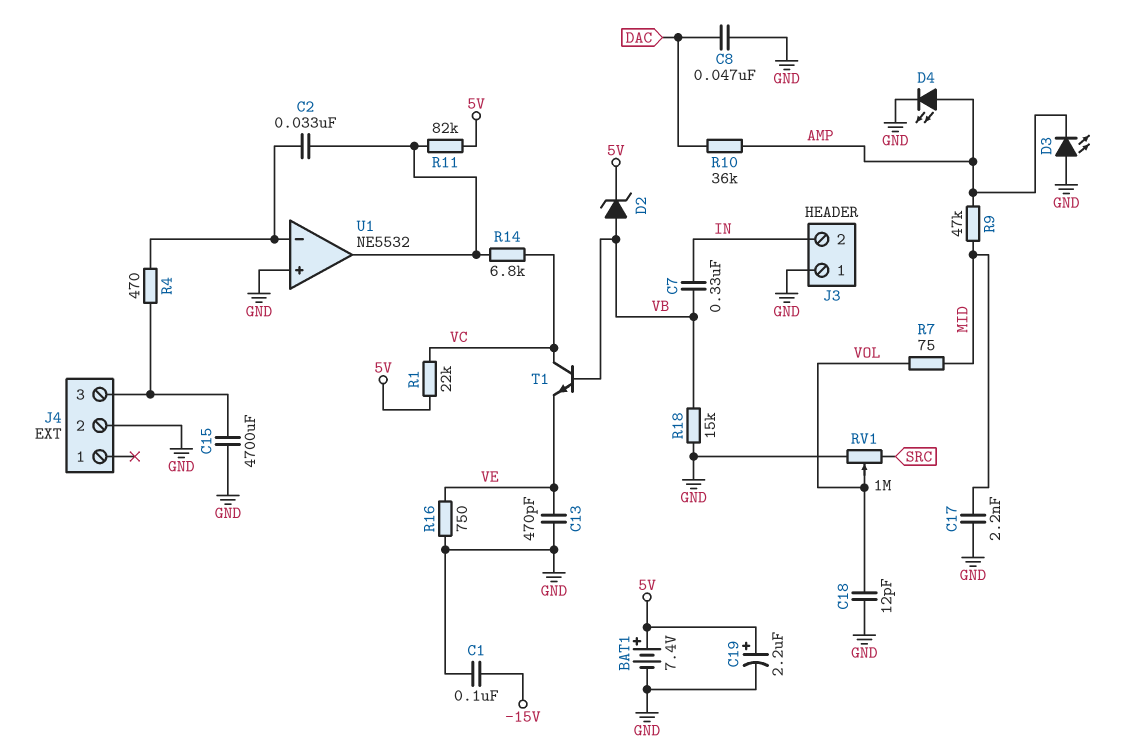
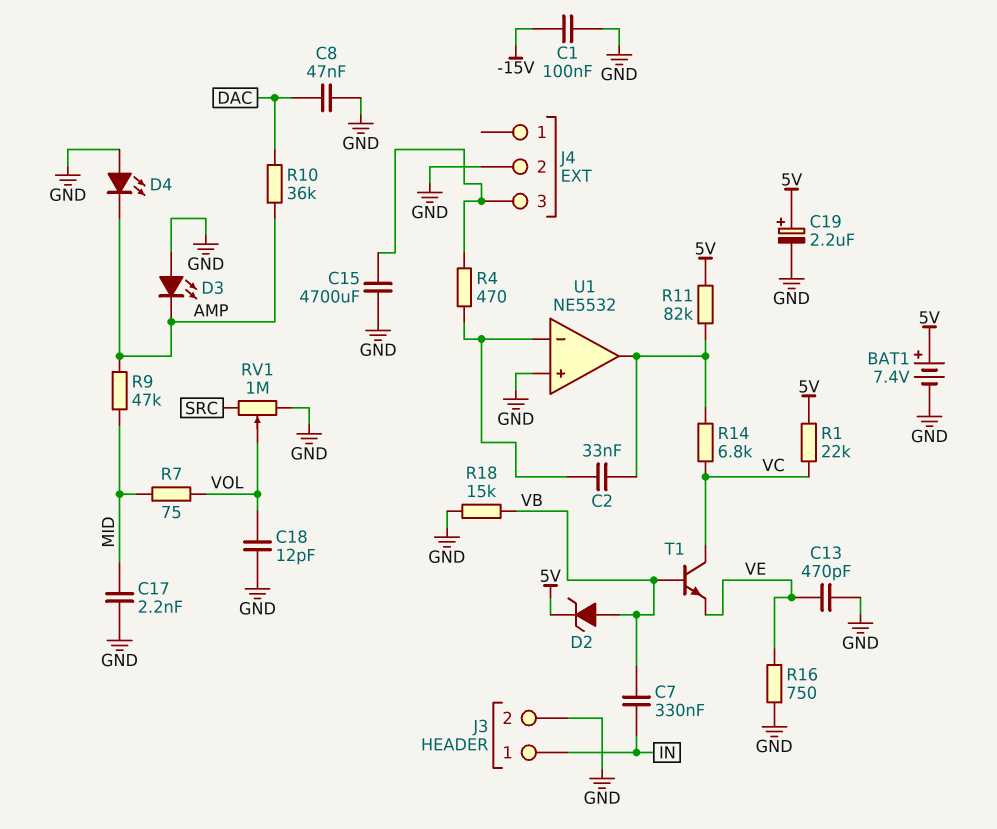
D4: LED (A AMP, K GND) -> LED (A GND, K AMP)
J3 pin 1: GND -> IN
J3 pin 2: IN -> GND

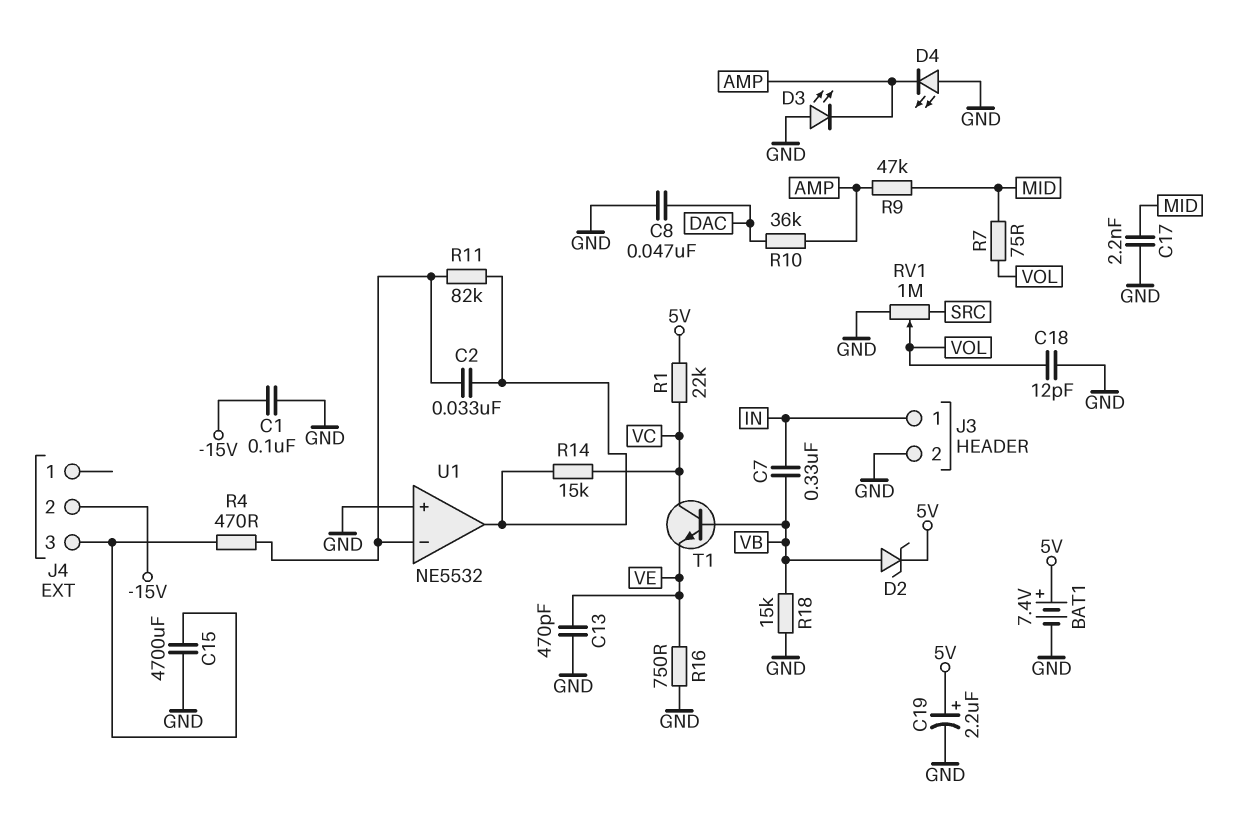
J4 pin 2: GND -> -15V
R11: 82k (5V, U1/out) -> 82k (U1/in-, U1/out)
R14: 6.8k (U1/out, VC) -> 15k (U1/out, VC)

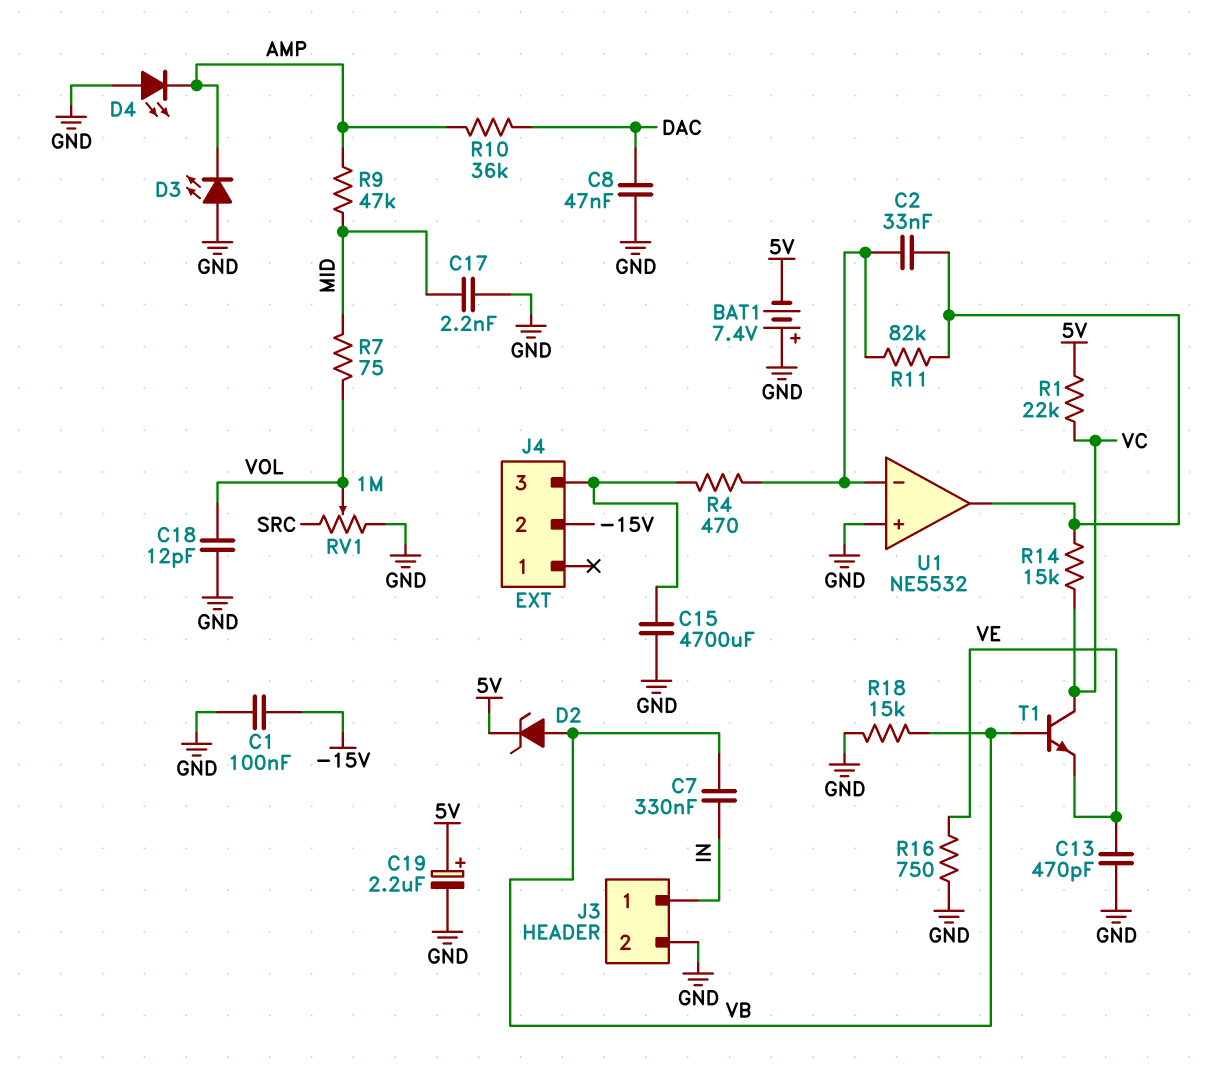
BAT1: 7.4V (plus 5V, minus GND) -> 7.4V (plus GND, minus 5V)

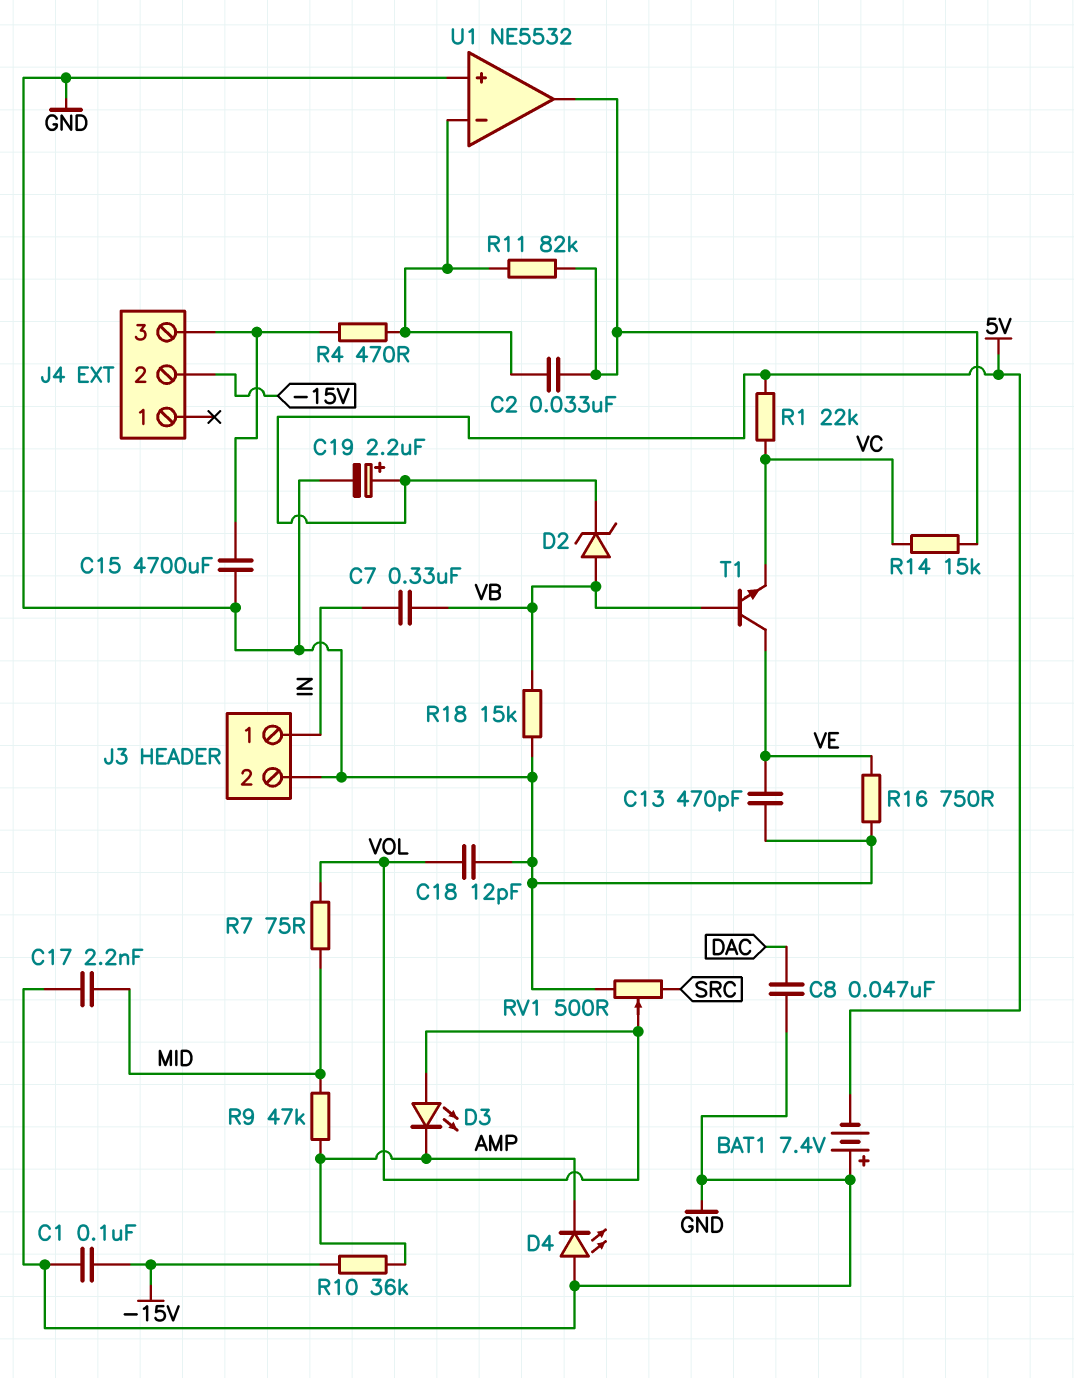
D3: LED (A GND, K AMP) -> LED (A VOL, K AMP)
R10: 36k (AMP, DAC) -> 36k (-15V, AMP)
RV1: 1M (GND, SRC, wiper VOL) -> 500 (GND, SRC, wiper VOL)
T1: NPN (B VB, C VC, E VE) -> NPN (B VB, C VE, E VC)

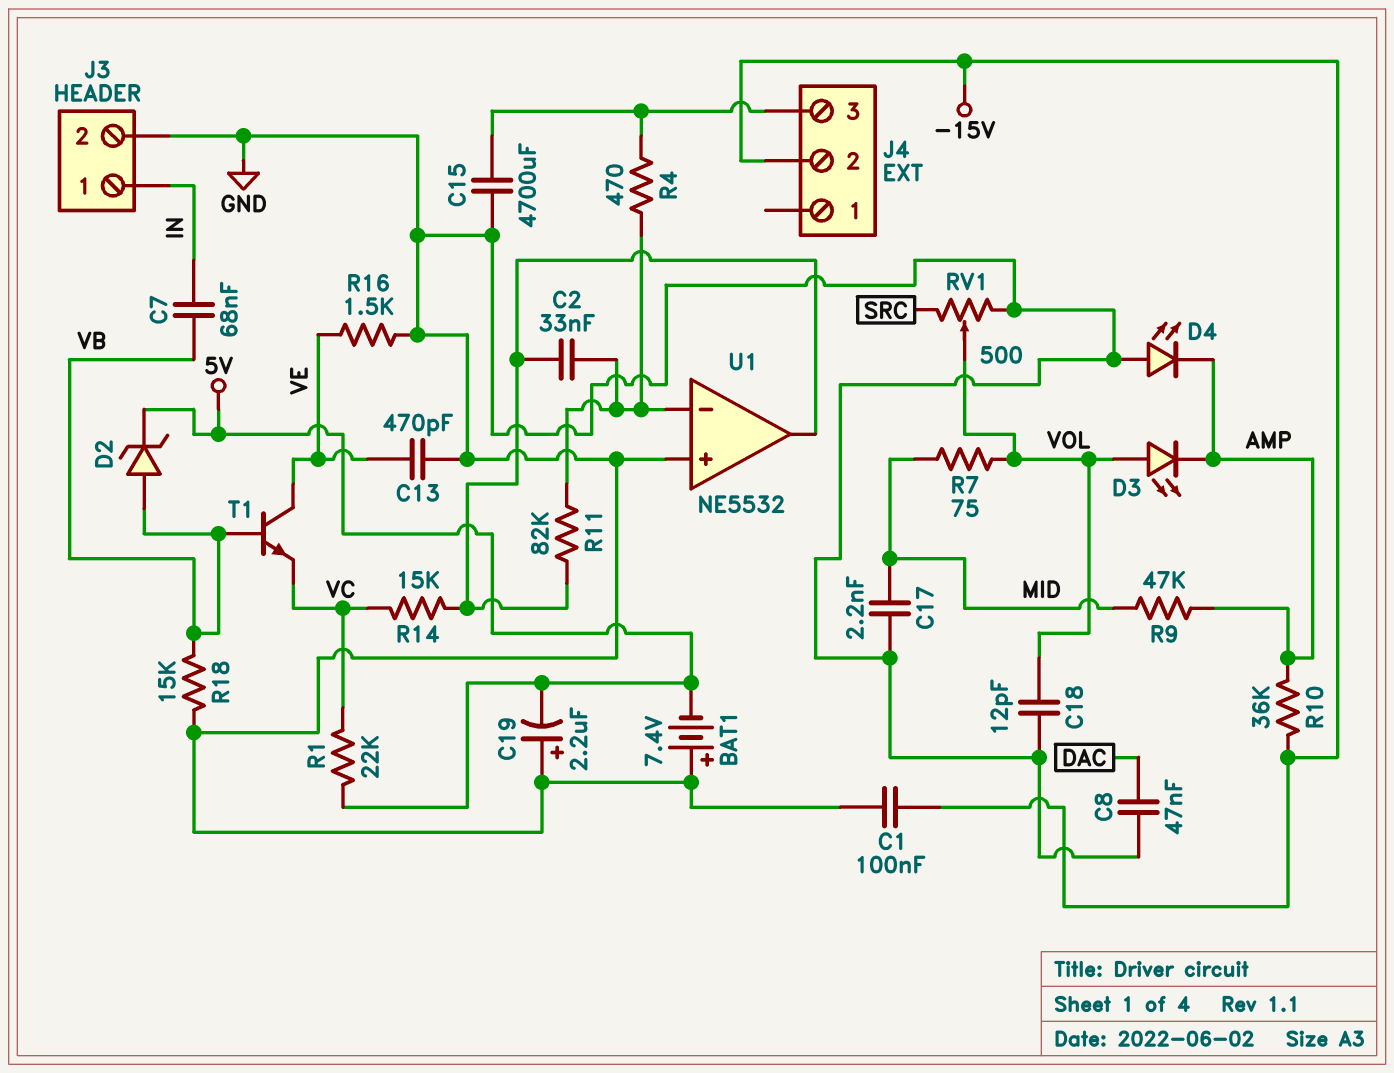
C7: 330nF (IN, VB) -> 68nF (IN, VB)
C19: 2.2uF (plus 5V, minus GND) -> 2.2uF (plus GND, minus 5V)
R16: 750 (GND, VE) -> 1.5k (GND, VE)

